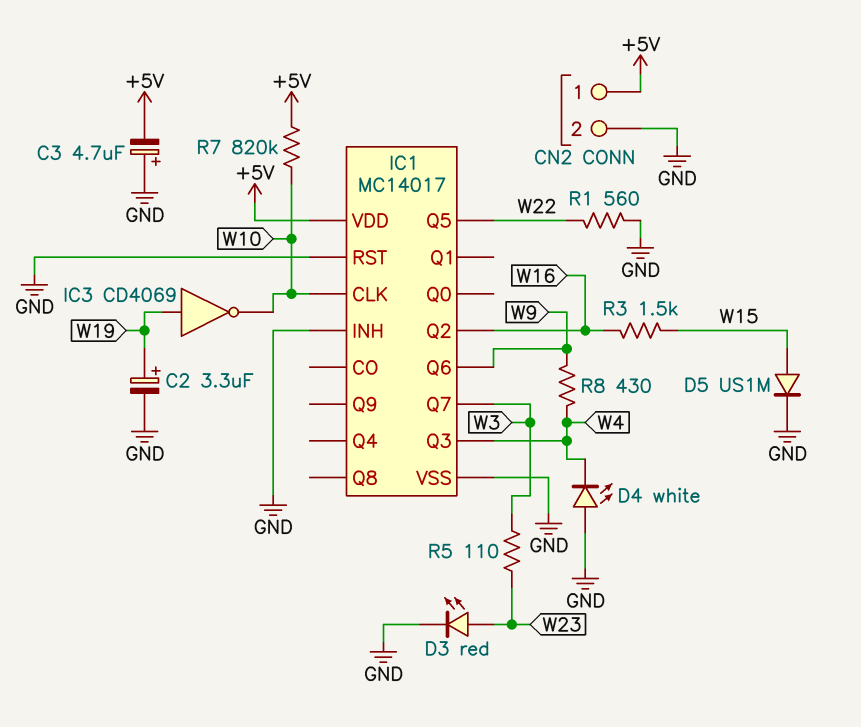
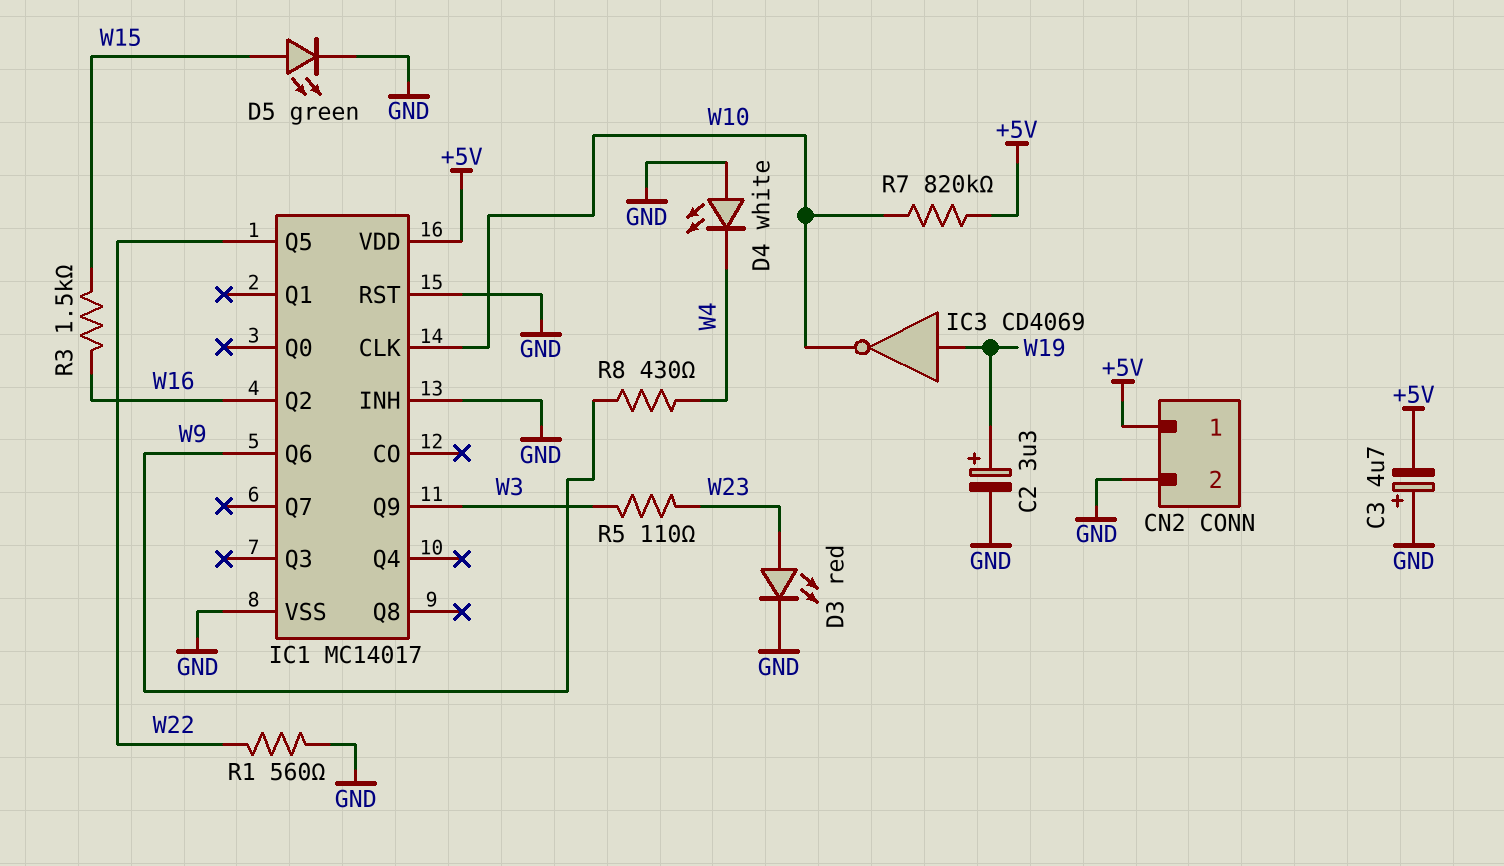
D5: diode US1M (A W15, K GND) -> LED green (A W15, K GND)
IC1 pin Q3: W4 -> none
IC1 pin Q7: W3 -> none
IC1 pin Q9: none -> W3

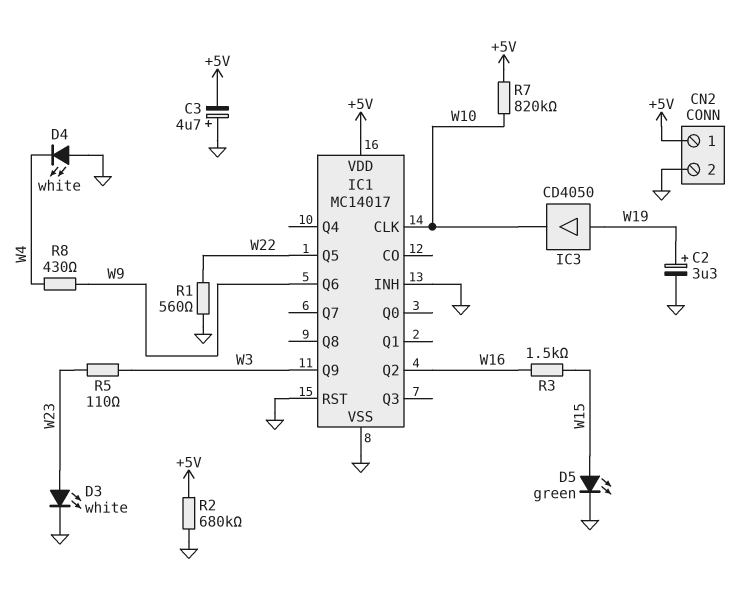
D3: LED red (A W23, K GND) -> LED white (A W23, K GND)
IC3: NOT CD4069 (in W19, out W10) -> buffer CD4050 (in W19, out W10)
R2: none -> 680k (+5V, GND)

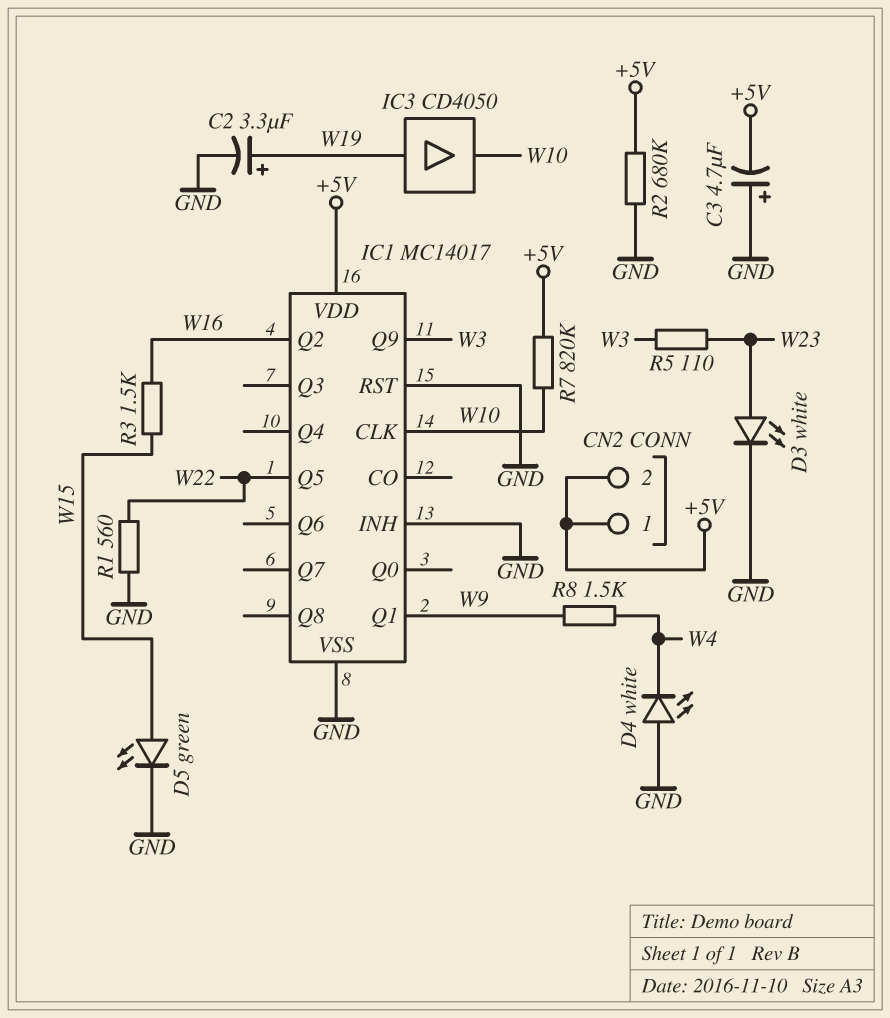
CN2 pin 2: GND -> +5V
IC1 pin Q1: none -> W9
IC1 pin Q6: W9 -> none
R8: 430 (W4, W9) -> 1.5k (W4, W9)

